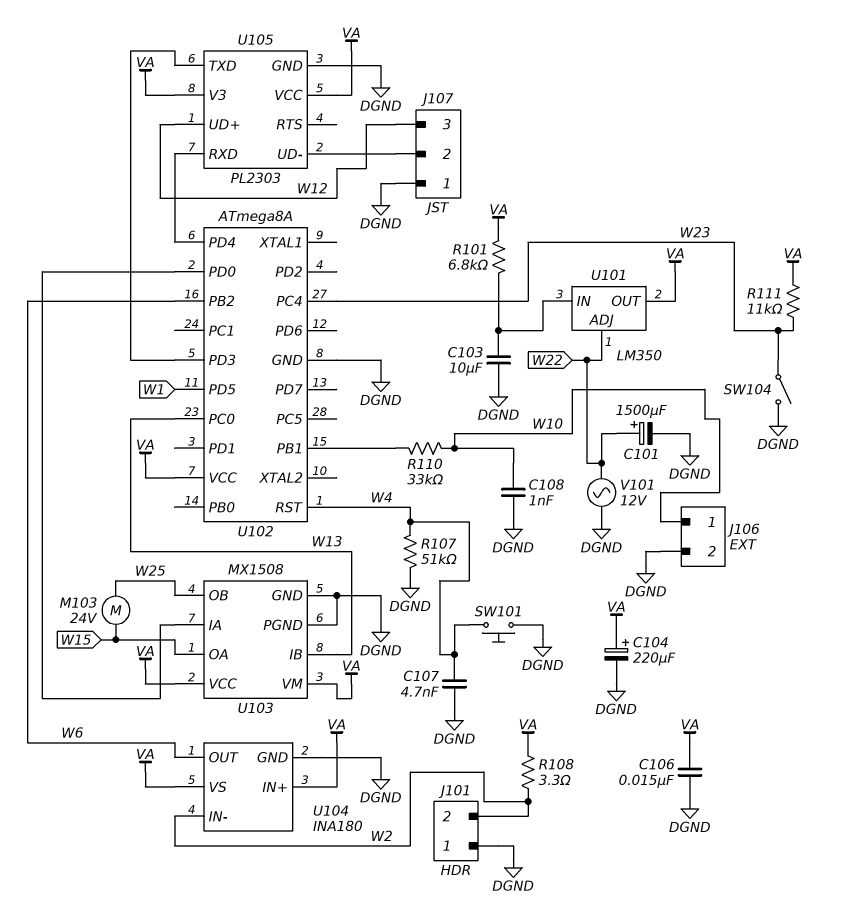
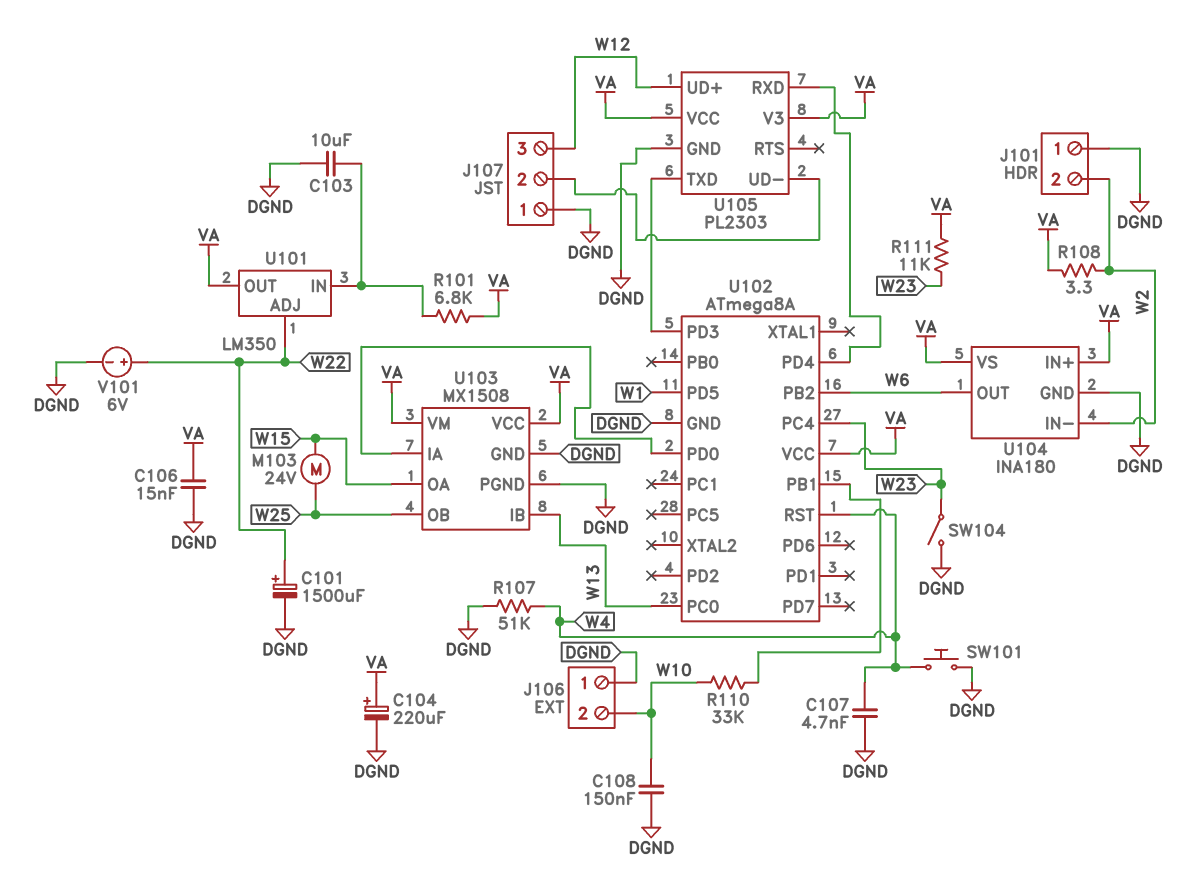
C108: 1nF (DGND, W10) -> 150nF (DGND, W10)
J106 pin 1: W10 -> DGND
J106 pin 2: DGND -> W10
V101: AC 12V (DGND, W22) -> 6V (plus W22, minus DGND)

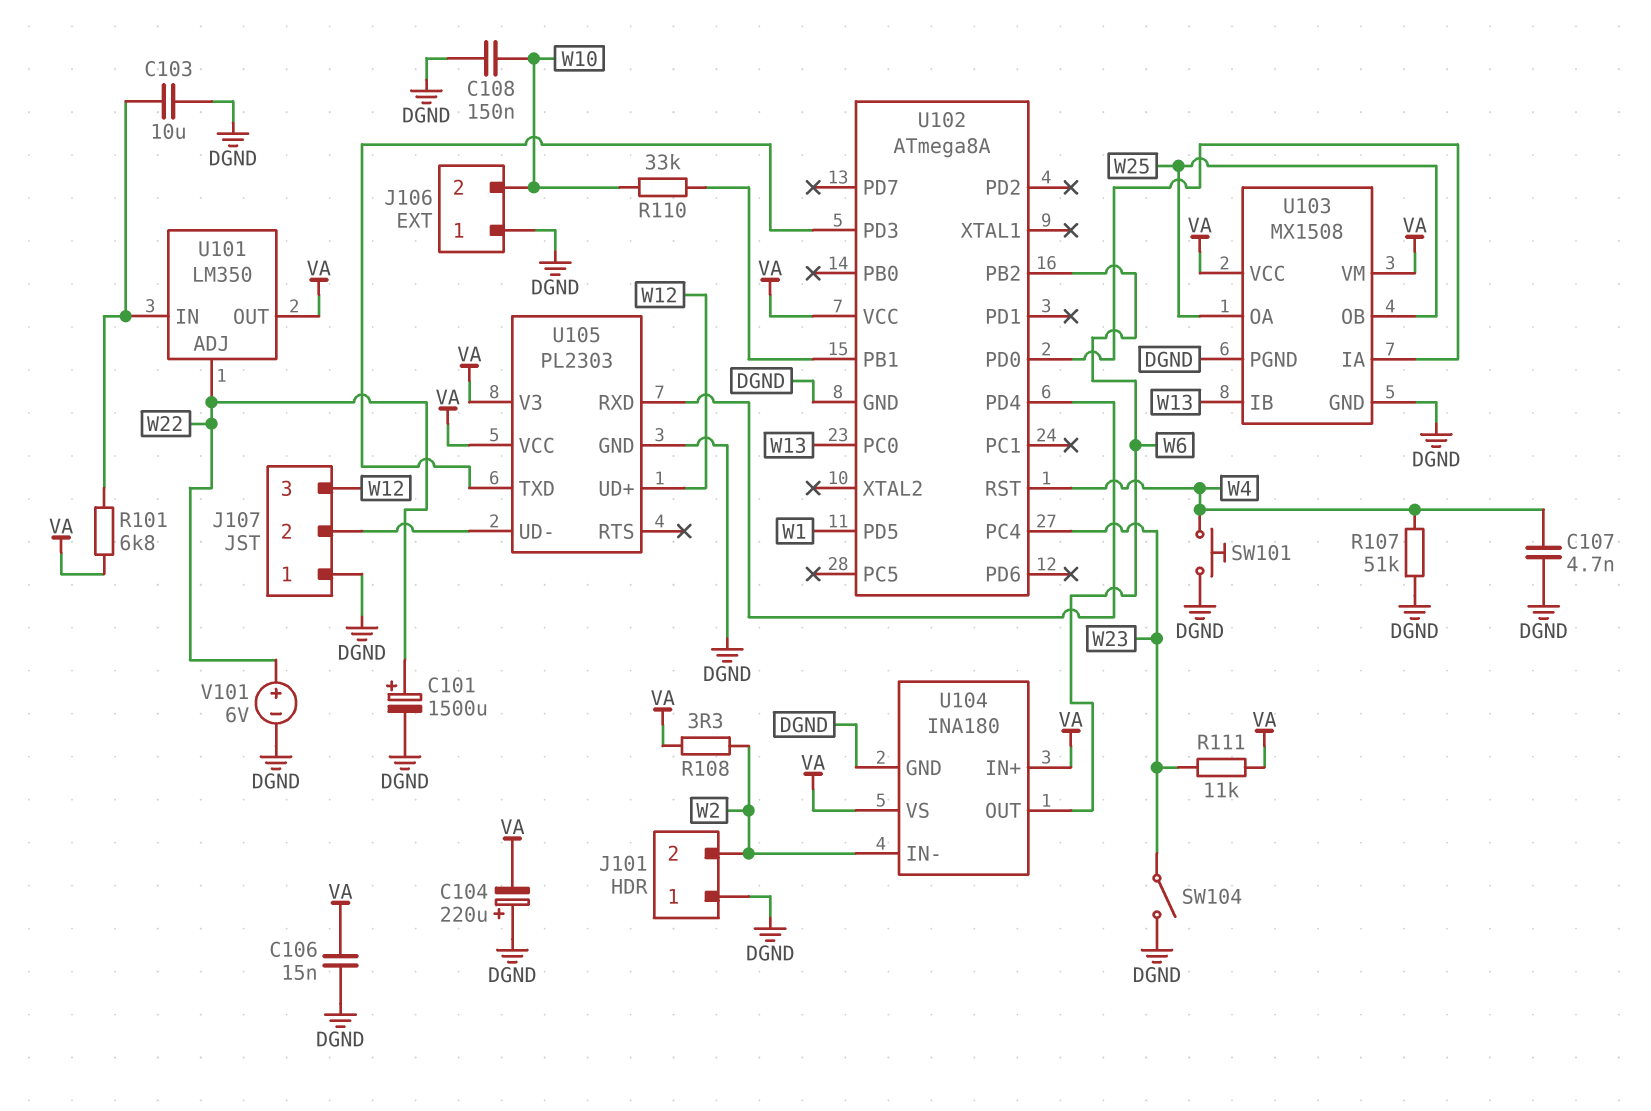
C104: 220uF (plus VA, minus DGND) -> 220uF (plus DGND, minus VA)
M103: motor 24V (W15, W25) -> none
U103 pin OA: W15 -> W25

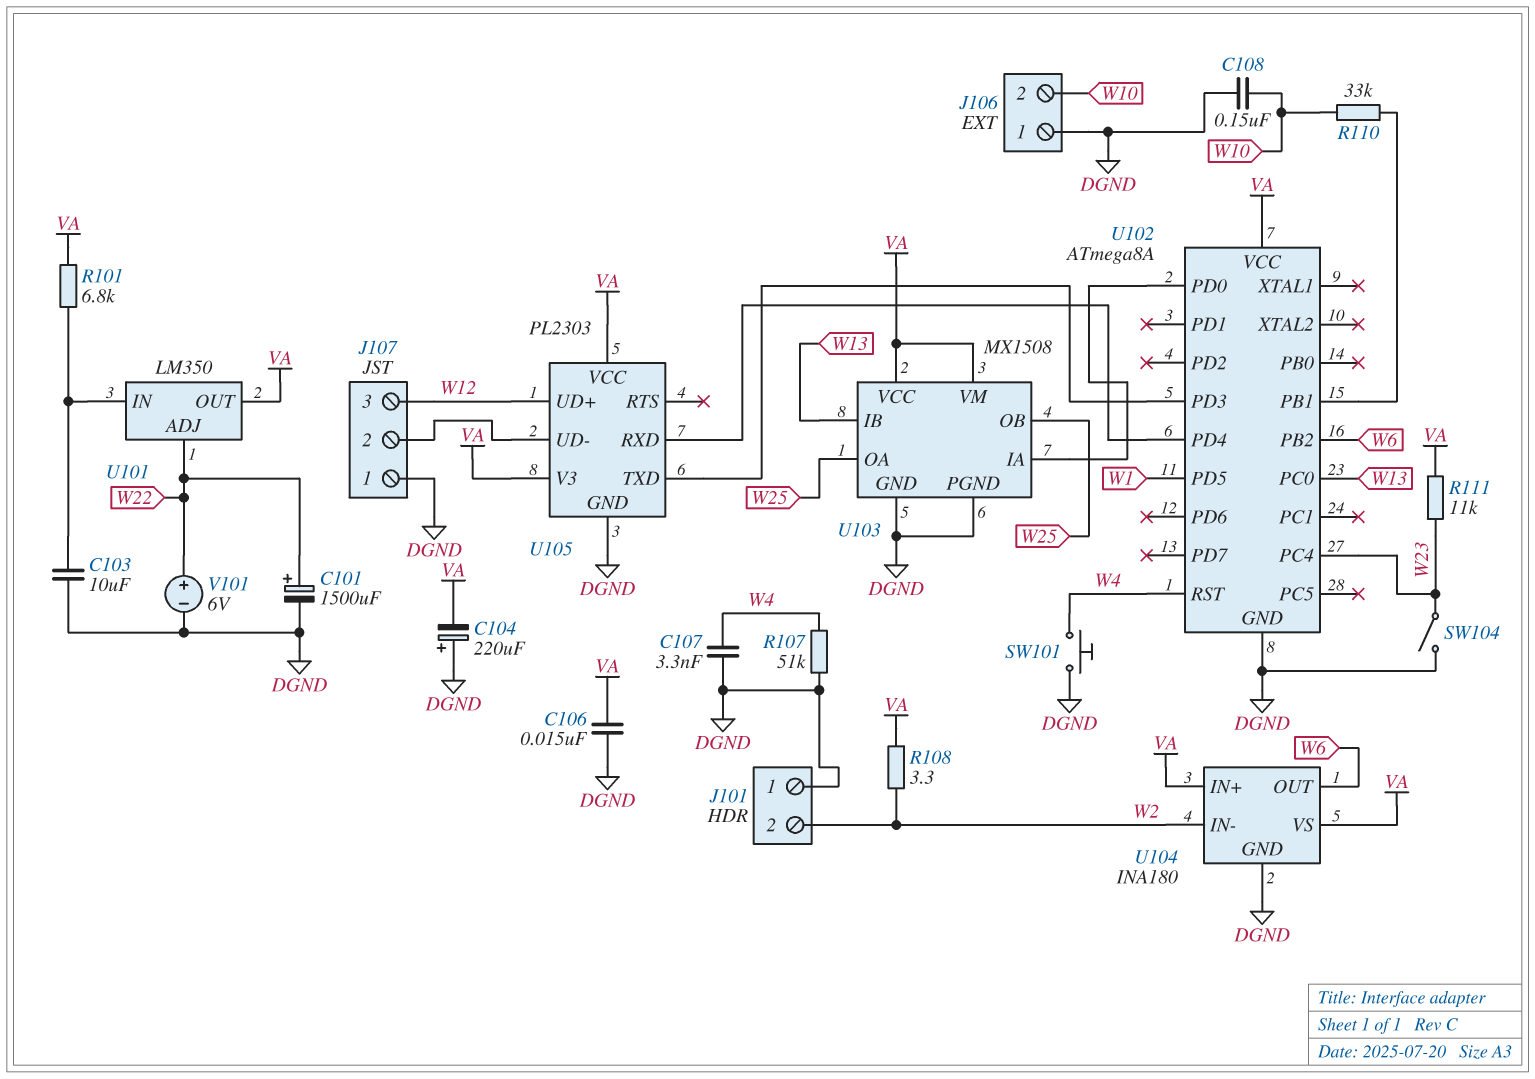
C107: 4.7nF (DGND, W4) -> 3.3nF (DGND, W4)

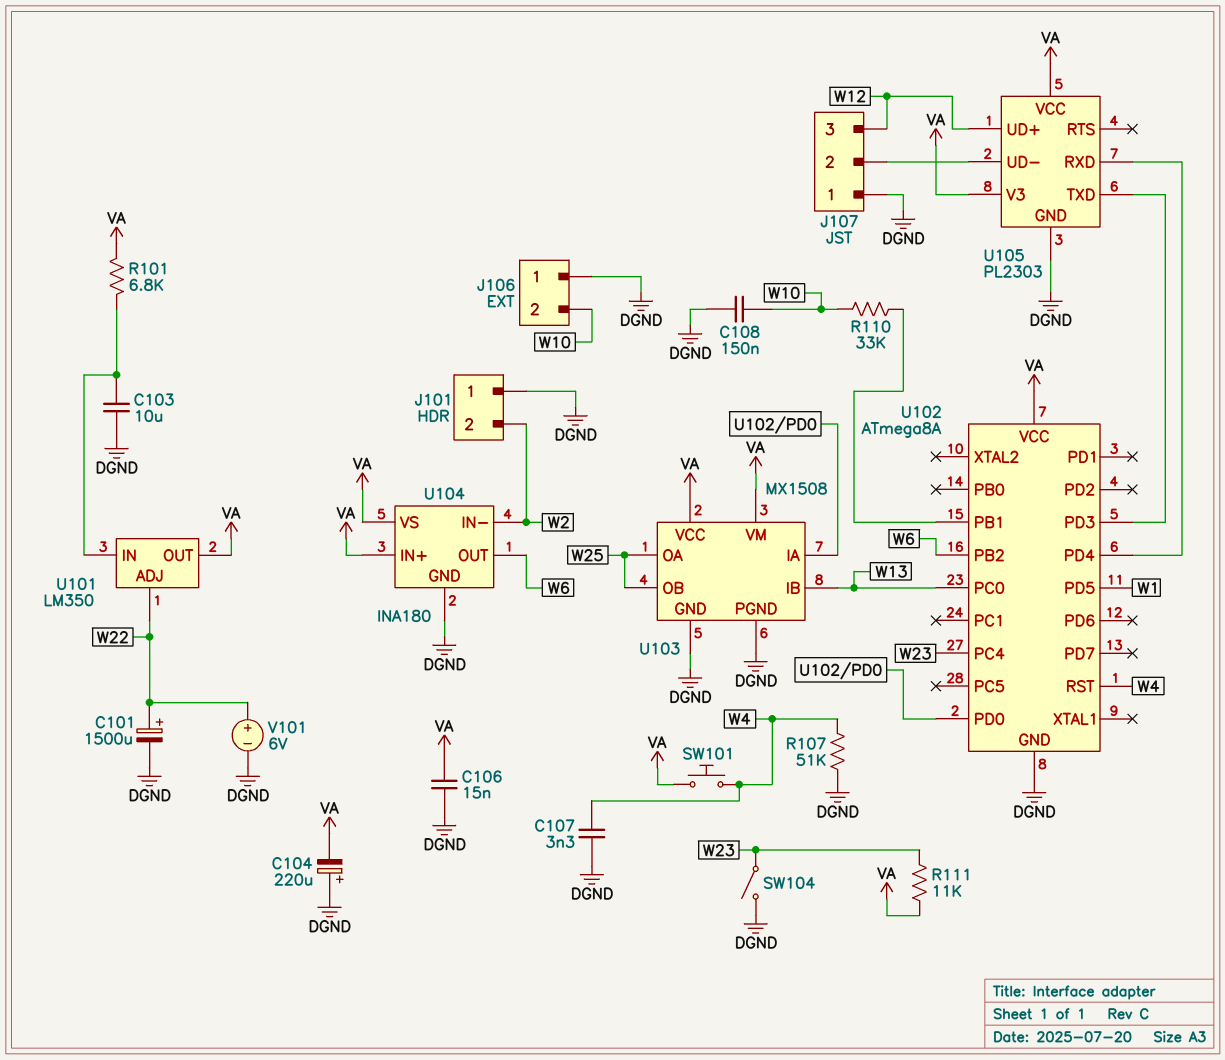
R108: 3.3 (VA, W2) -> none
SW101: button (DGND, W4) -> button (VA, W4)

